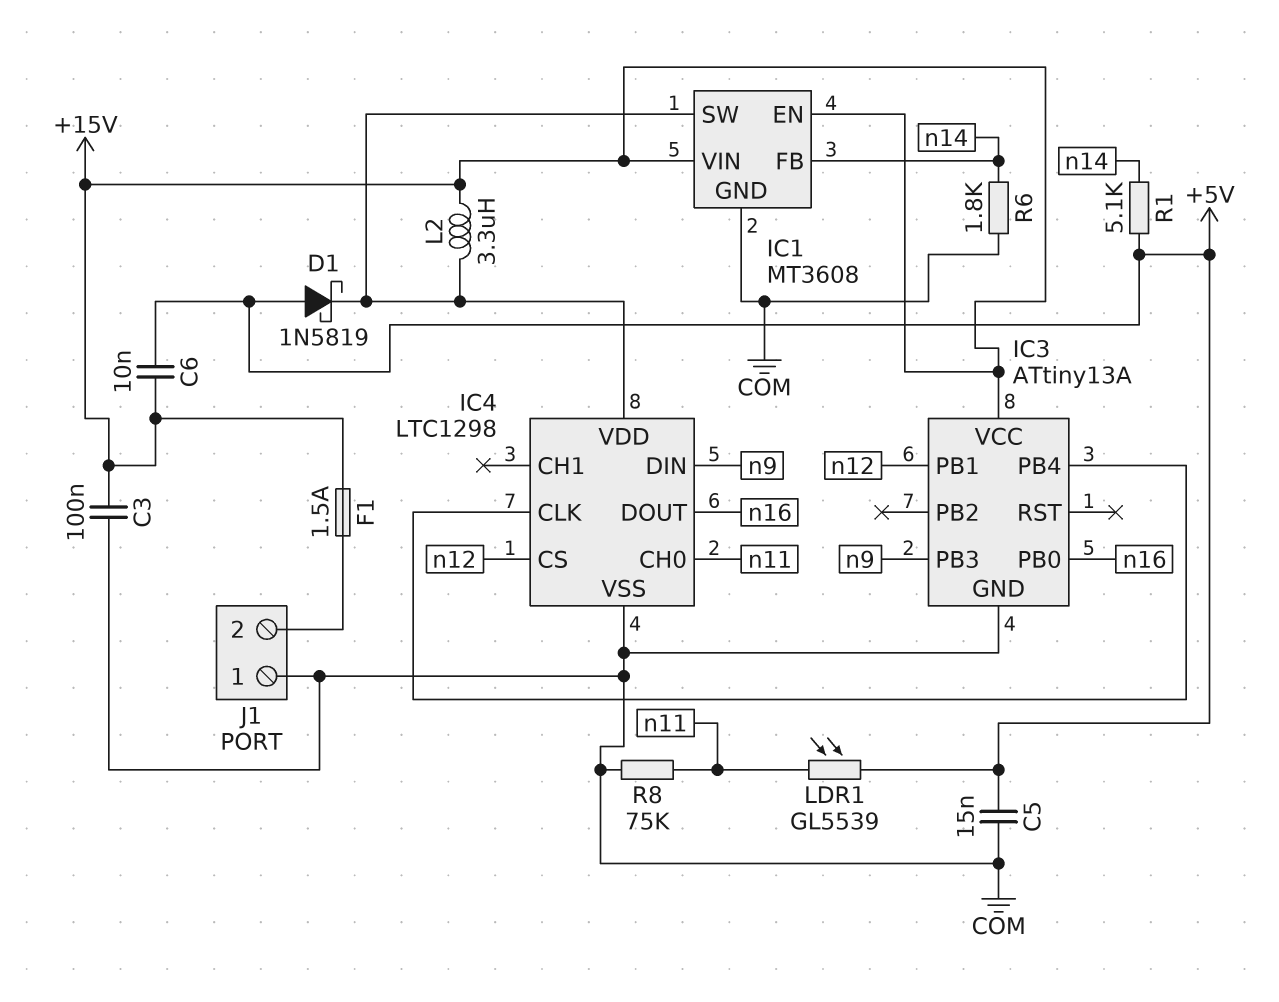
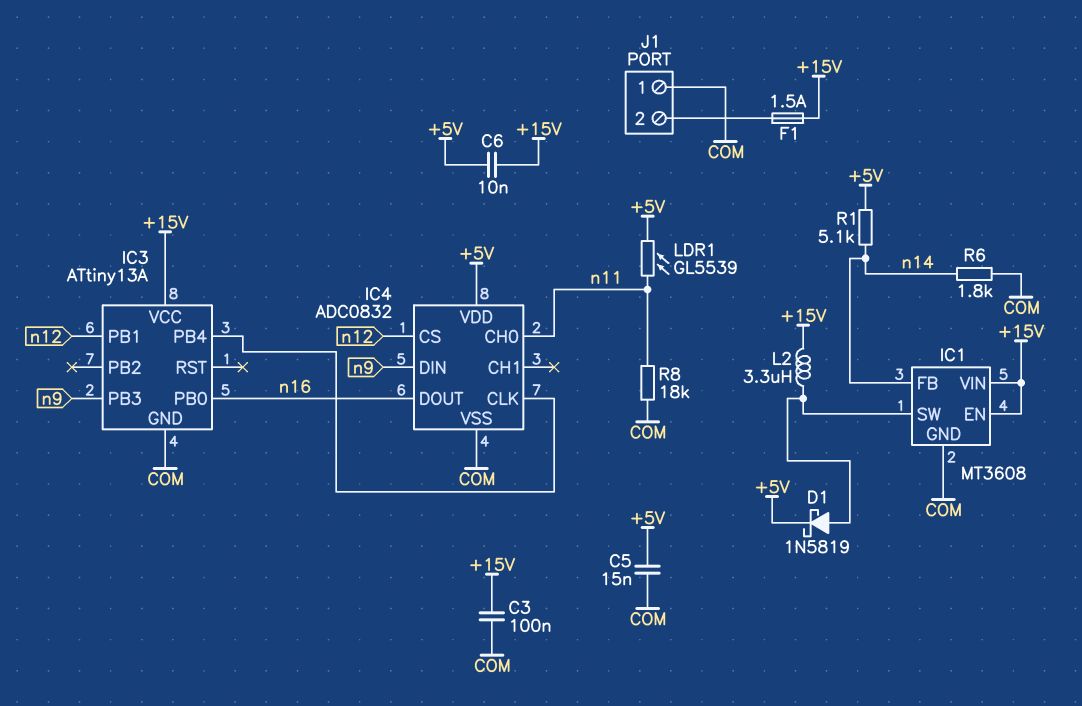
D1: schottky 1N5819 (A +5V, K IC1/SW) -> schottky 1N5819 (A IC1/SW, K +5V)
IC4: LTC1298 -> ADC0832
IC4 pin VDD: IC1/SW -> +5V
R8: 75k (COM, n11) -> 18k (COM, n11)

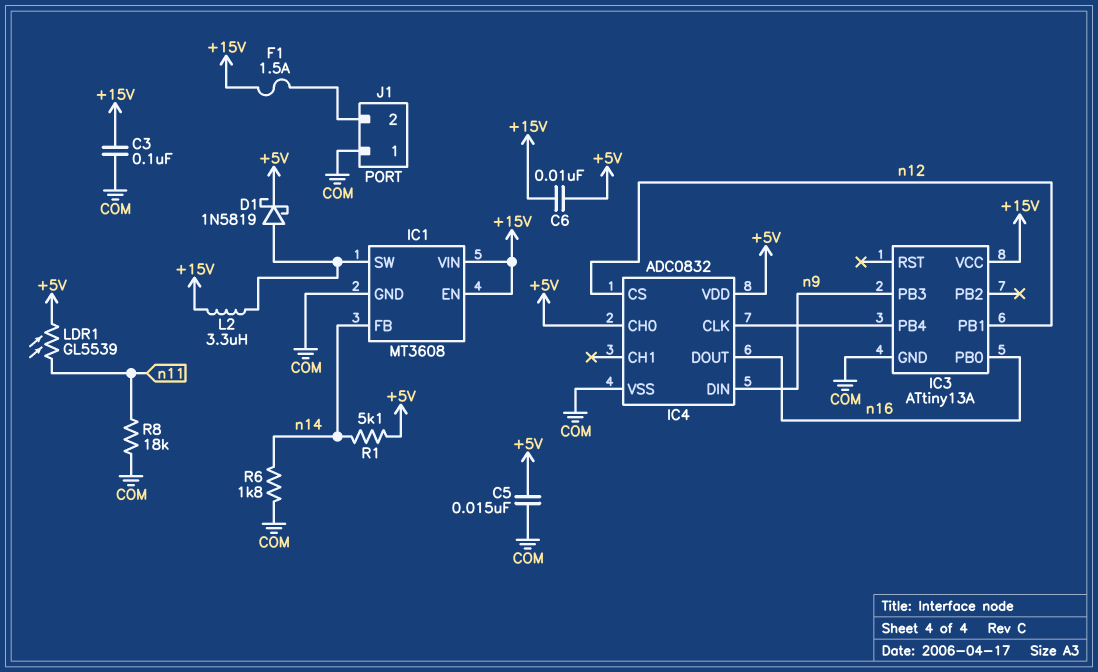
IC4 pin CH0: n11 -> +5V

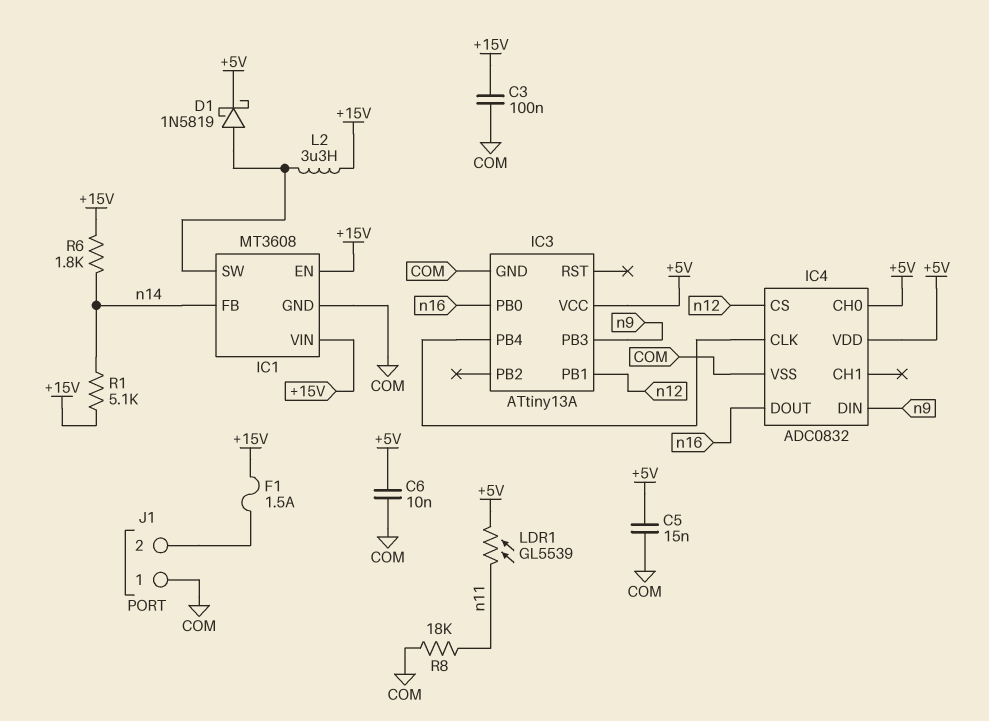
C6: 10nF (+5V, +15V) -> 10nF (+5V, COM)
IC3 pin VCC: +15V -> +5V
R1: 5.1k (+5V, n14) -> 5.1k (+15V, n14)
R6: 1.8k (COM, n14) -> 1.8k (+15V, n14)

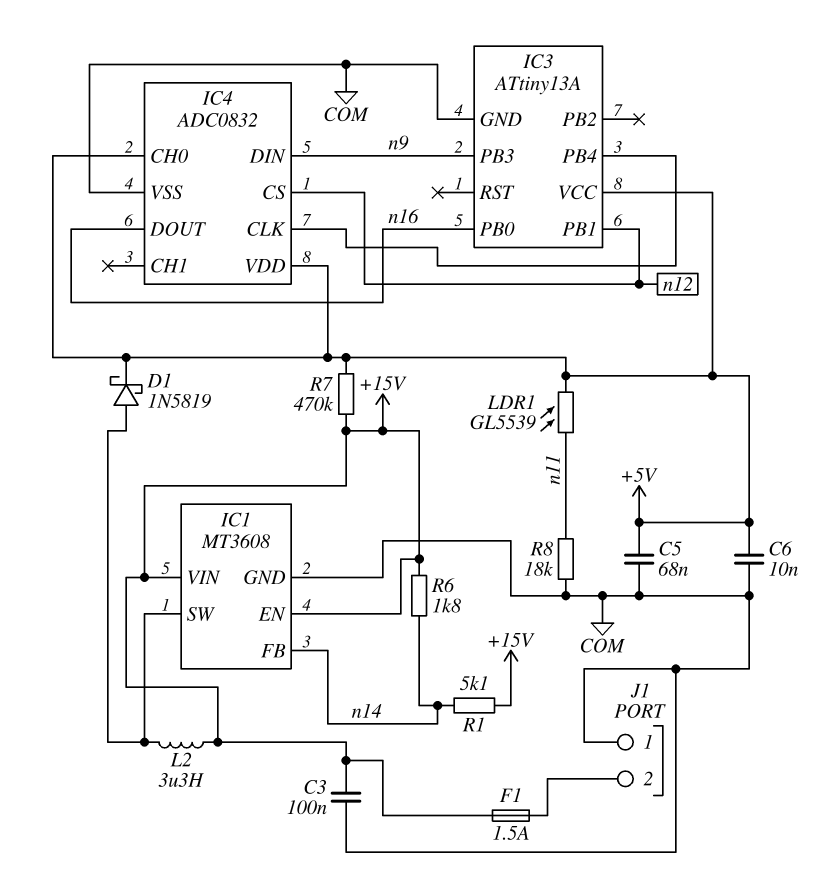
C5: 15nF (+5V, COM) -> 68nF (+5V, COM)
R7: none -> 470k (+5V, +15V)

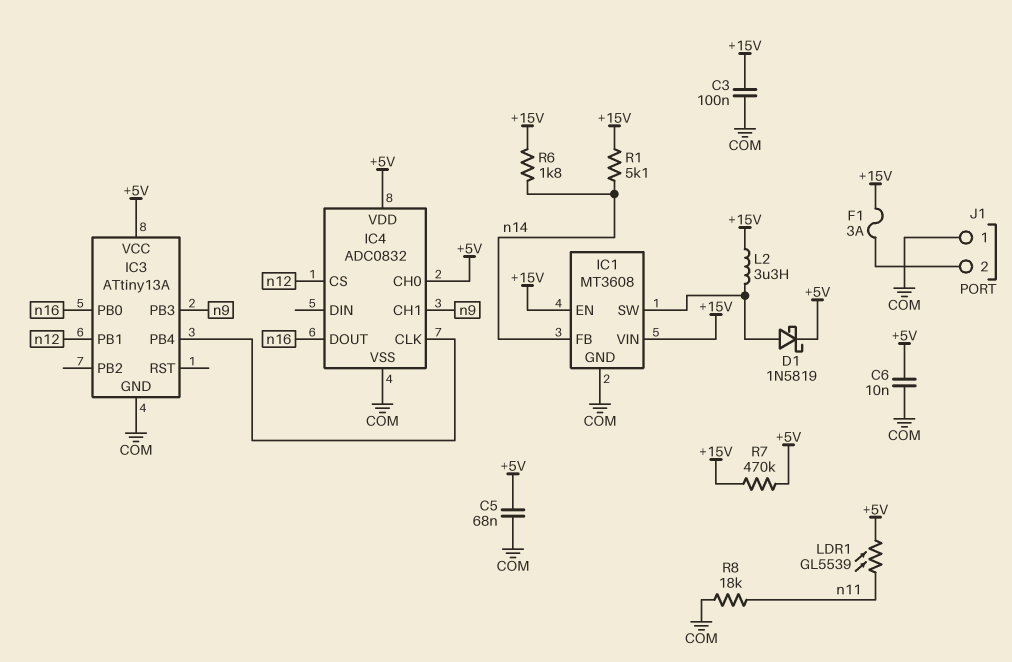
F1: 1.5A (+15V, J1/2) -> 3A (+15V, J1/2)
IC4 pin CH1: none -> n9
IC4 pin DIN: n9 -> none

